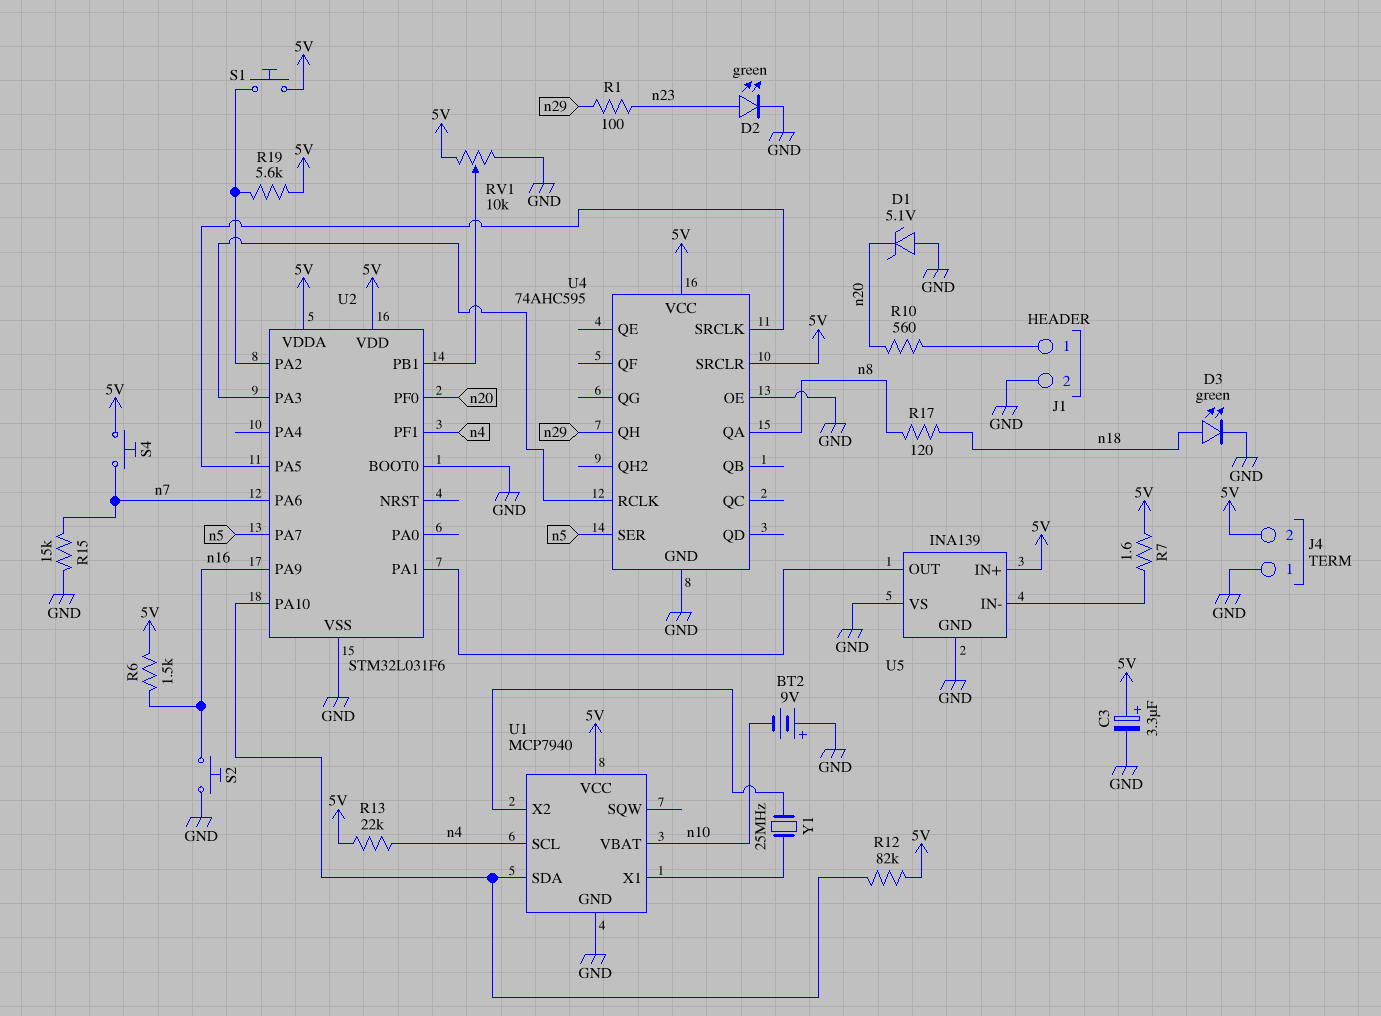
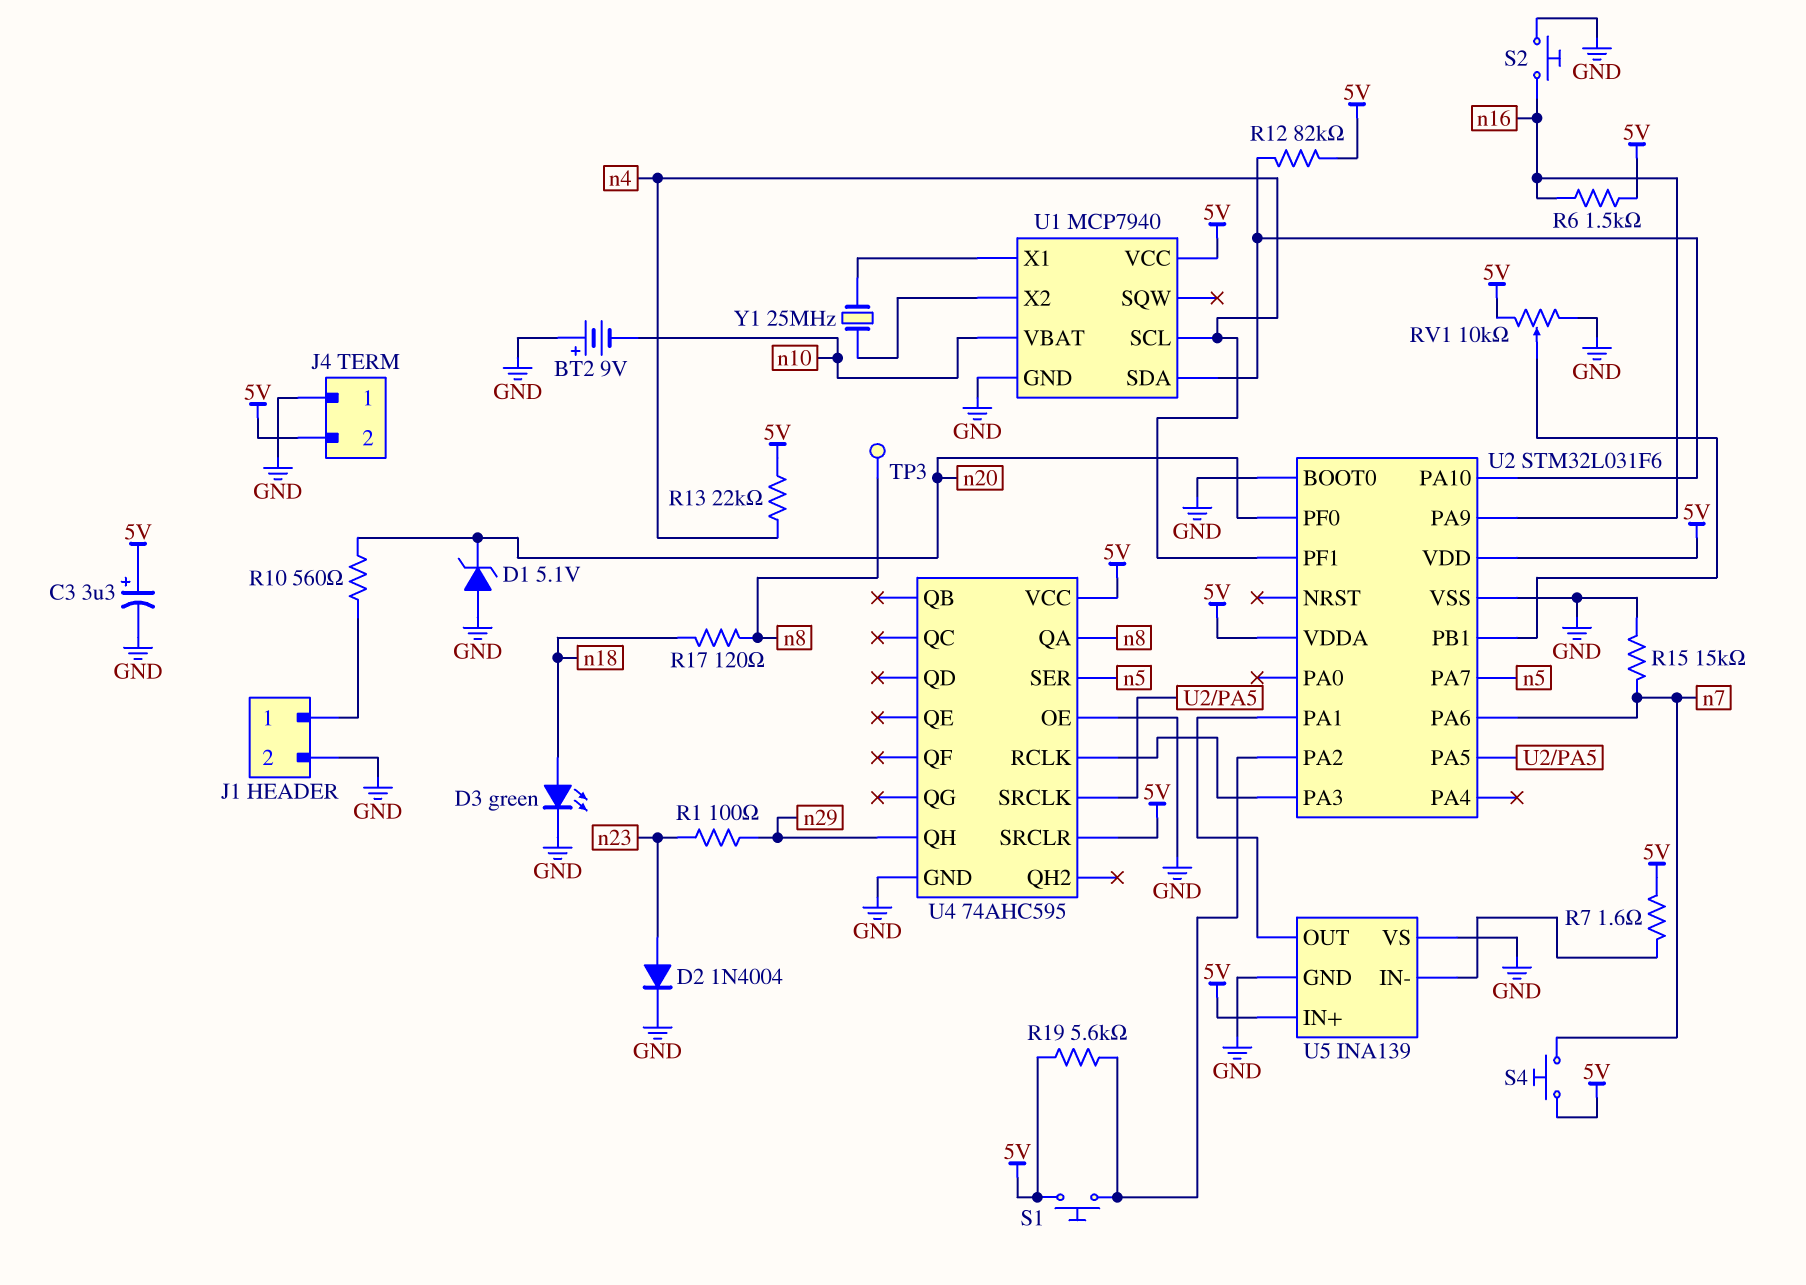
D2: LED green (A n23, K GND) -> diode 1N4004 (A n23, K GND)
TP3: none -> test point (n8)

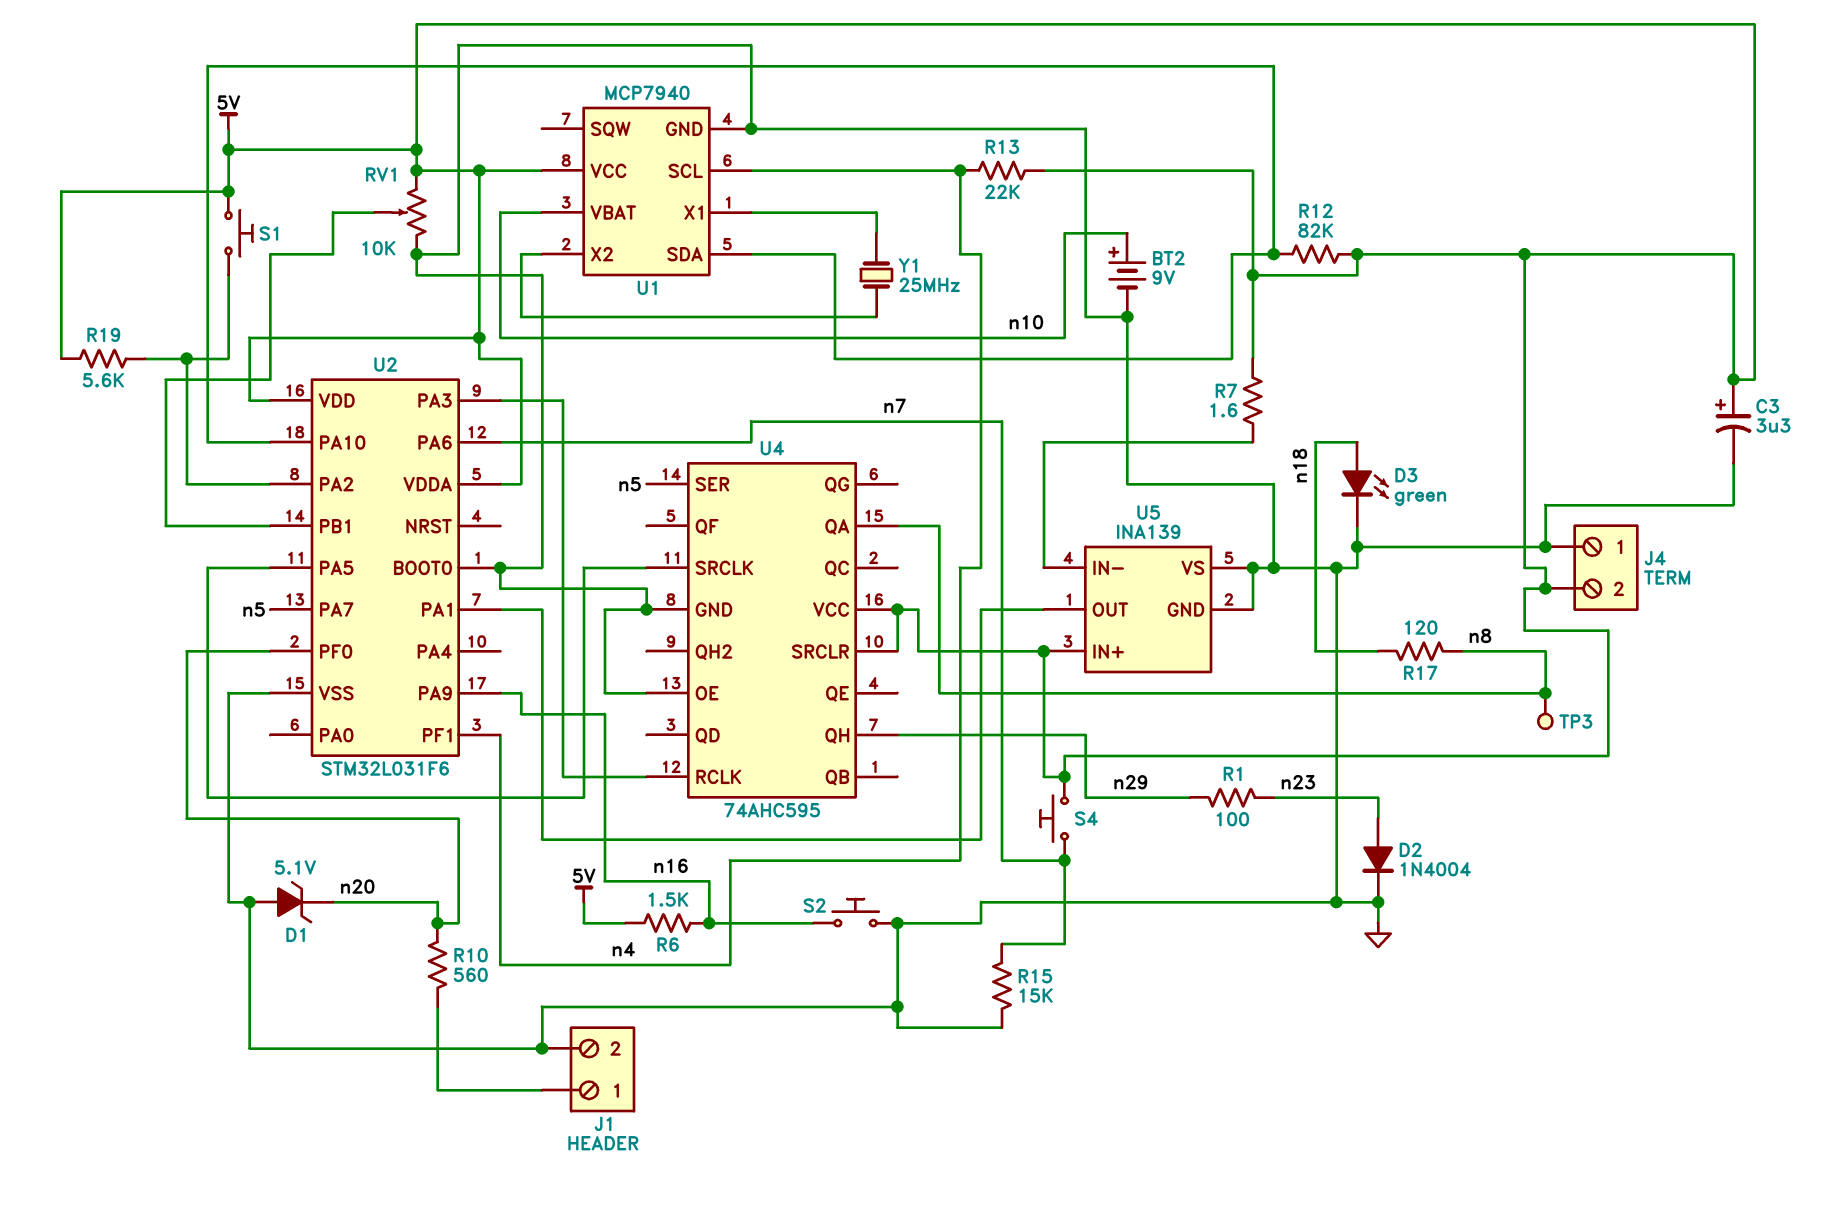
BT2: 9V (plus GND, minus n10) -> 9V (plus n10, minus GND)

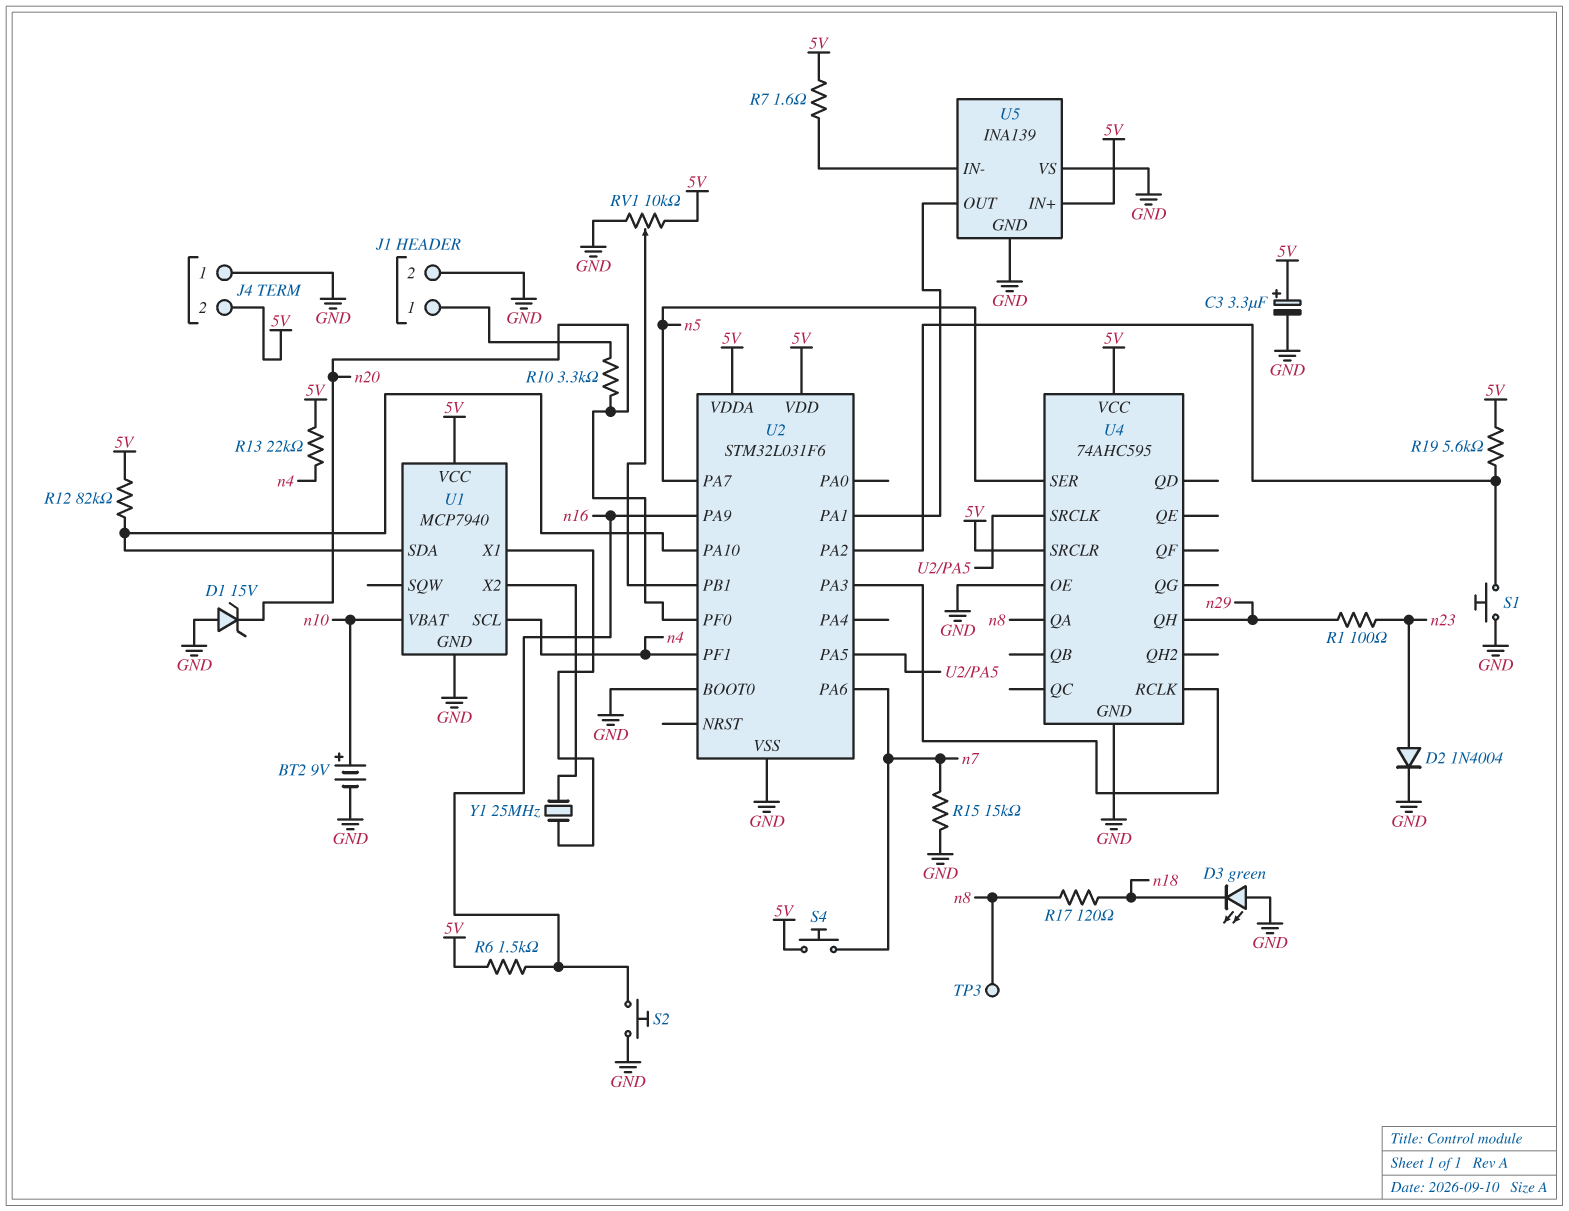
D1: zener 5.1V (A GND, K n20) -> zener 15V (A GND, K n20)
D3: LED green (A n18, K GND) -> LED green (A GND, K n18)
R10: 560 (J1/1, n20) -> 3.3k (J1/1, n20)
S1: button (5V, U2/PA2) -> button (GND, U2/PA2)

